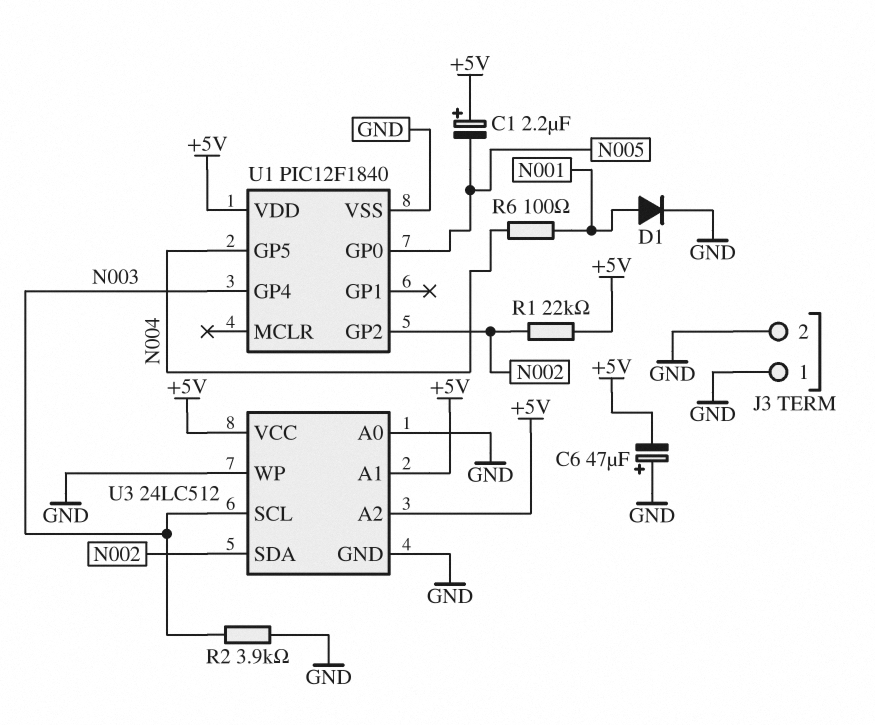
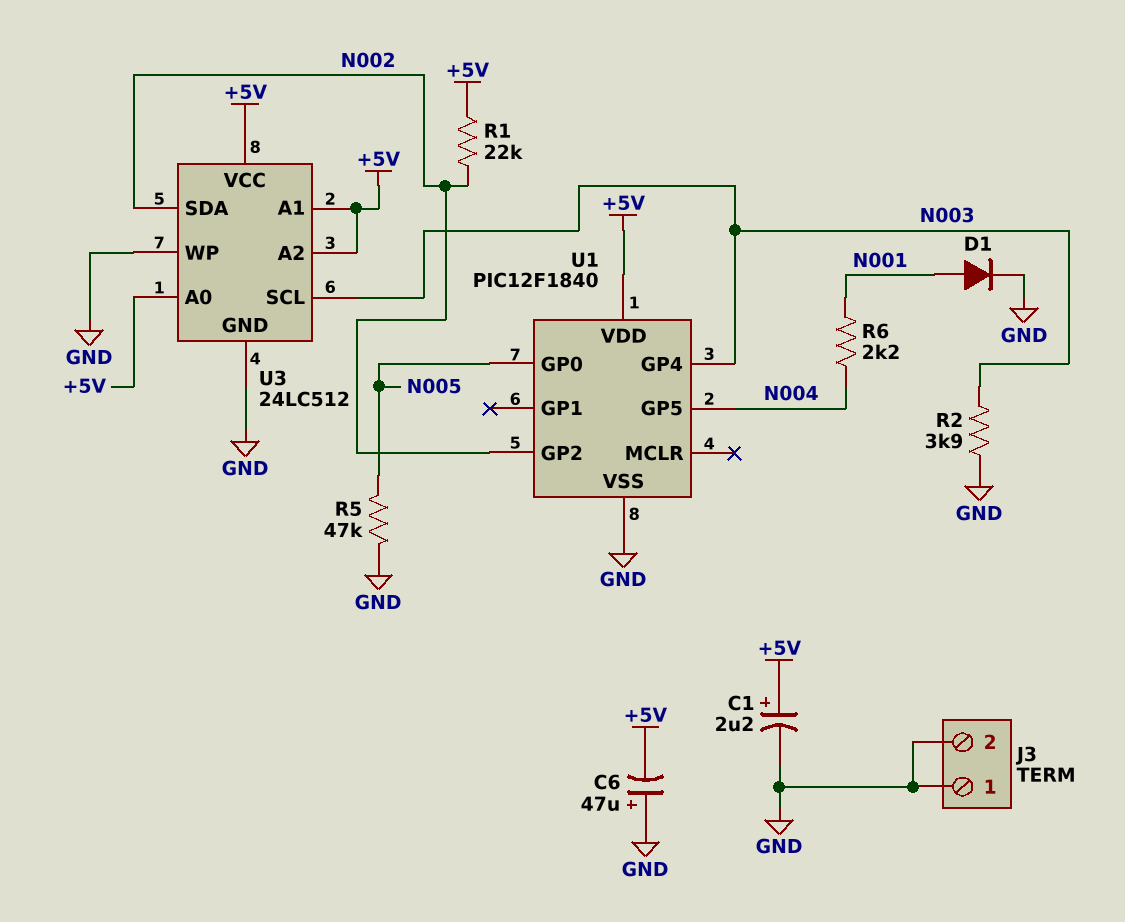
C1: 2.2uF (plus +5V, minus N005) -> 2.2uF (plus +5V, minus GND)
R5: none -> 47k (GND, N005)
R6: 100 (N001, N004) -> 2.2k (N001, N004)
U3 pin A0: GND -> +5V

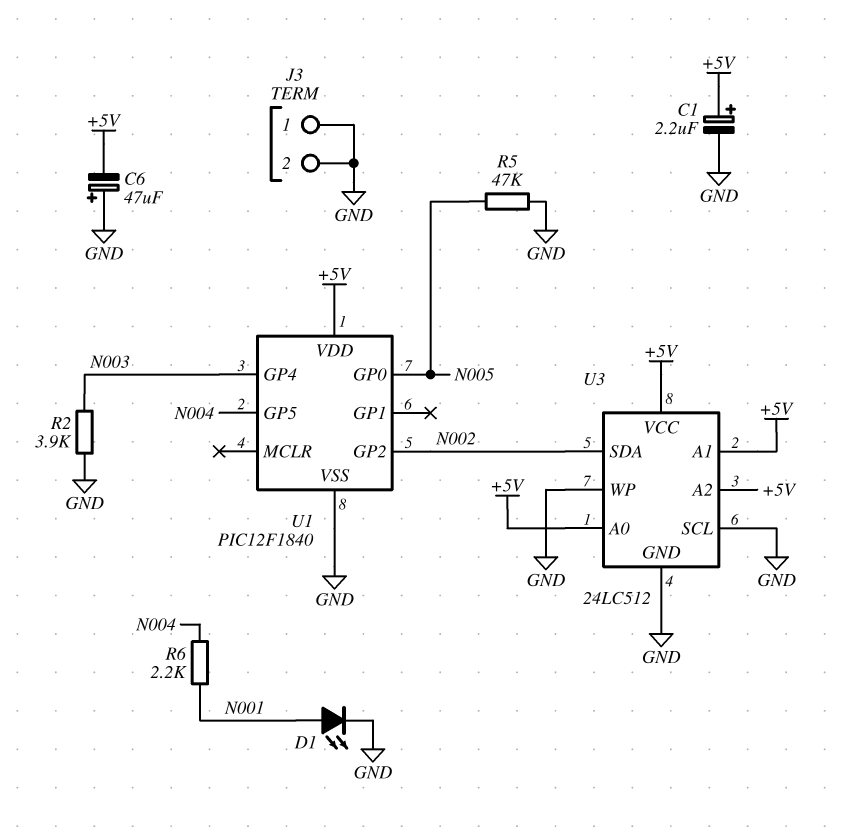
D1: diode (A N001, K GND) -> LED (A N001, K GND)
R1: 22k (+5V, N002) -> none
U3 pin SCL: N003 -> GND

